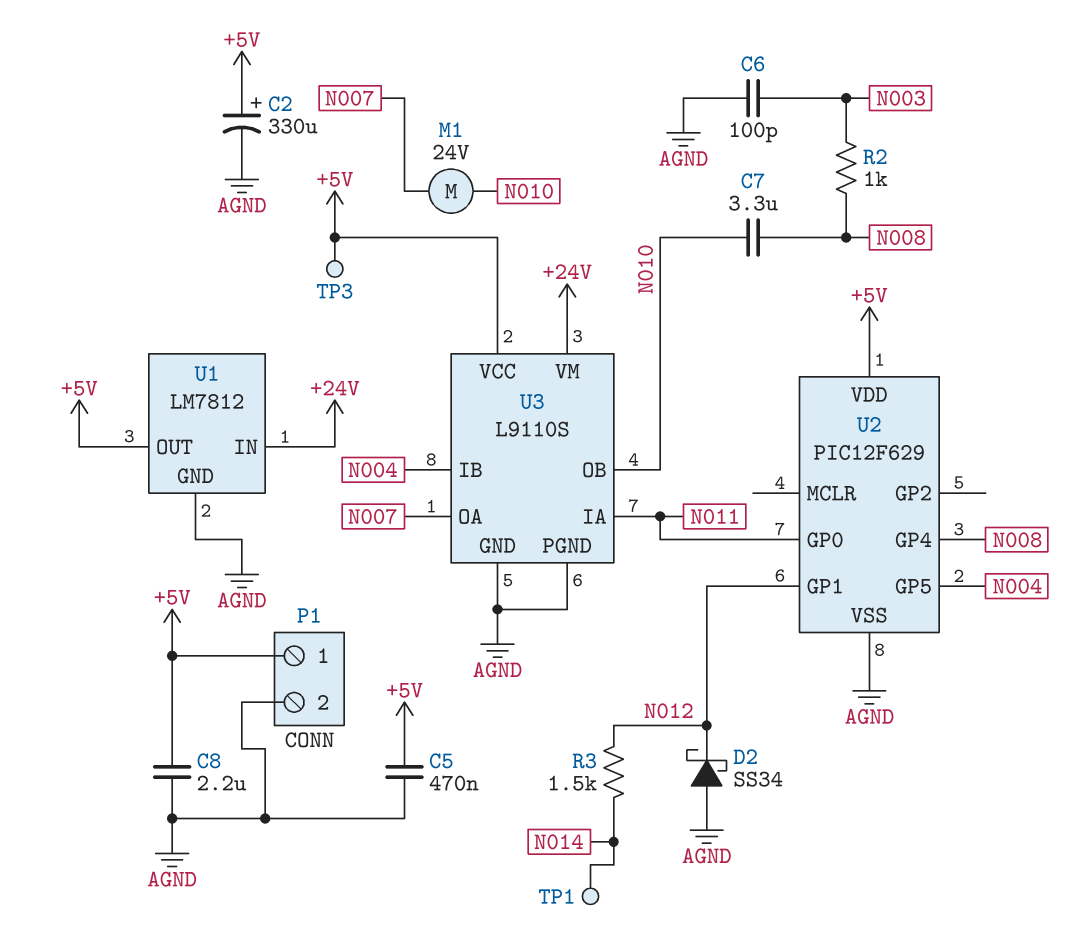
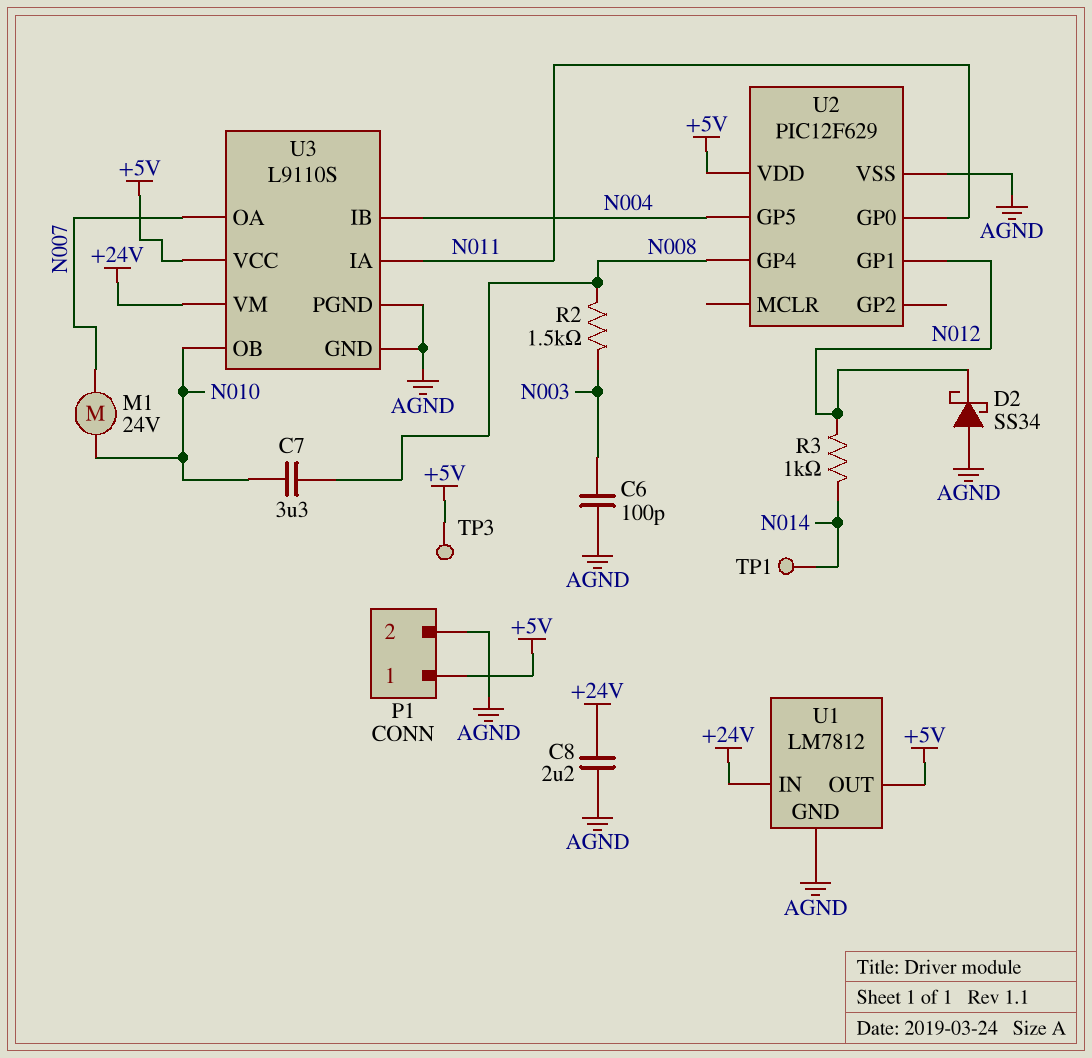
C2: 330uF (plus +5V, minus AGND) -> none
C5: 470nF (+5V, AGND) -> none
C8: 2.2uF (+5V, AGND) -> 2.2uF (+24V, AGND)
R2: 1k (N003, N008) -> 1.5k (N003, N008)
R3: 1.5k (N012, N014) -> 1k (N012, N014)

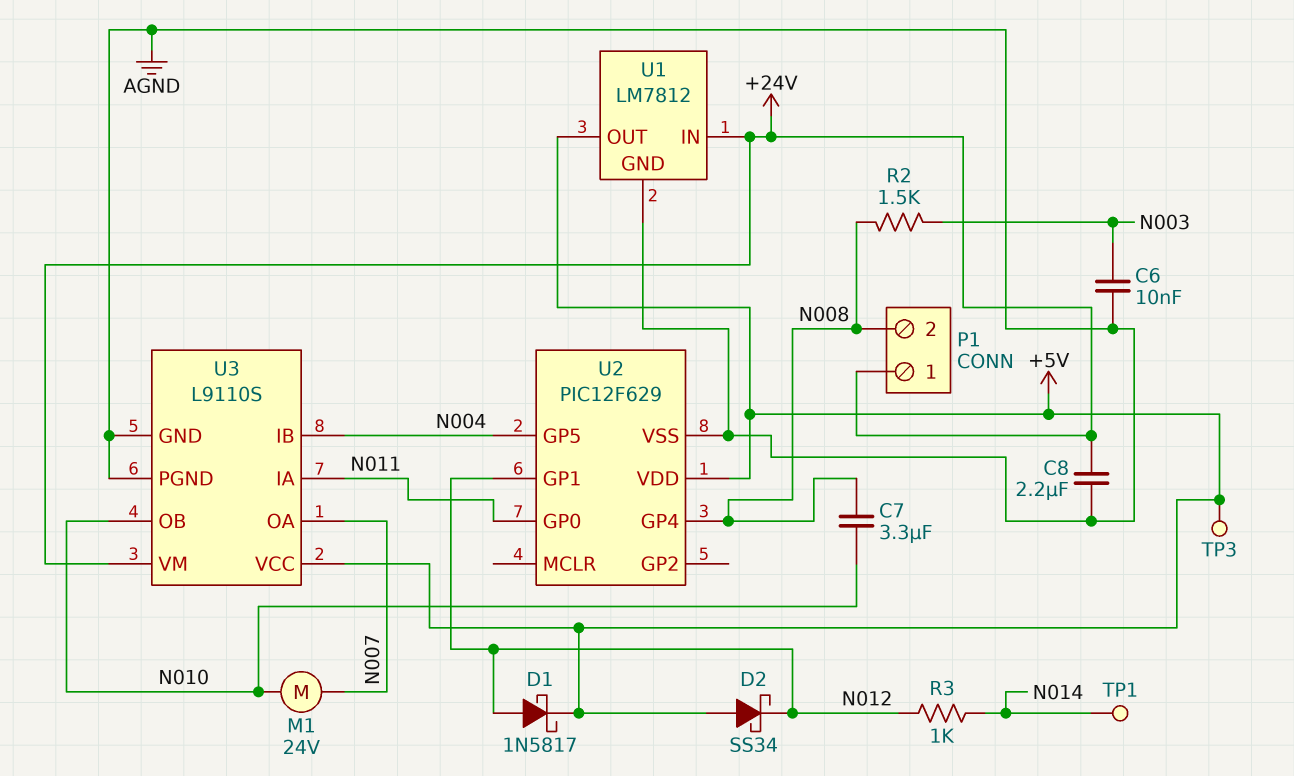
C6: 100pF (AGND, N003) -> 10nF (AGND, N003)
D1: none -> schottky 1N5817 (A N012, K +5V)
D2: schottky SS34 (A AGND, K N012) -> schottky SS34 (A +5V, K N012)
P1 pin 1: +5V -> +24V
P1 pin 2: AGND -> N008

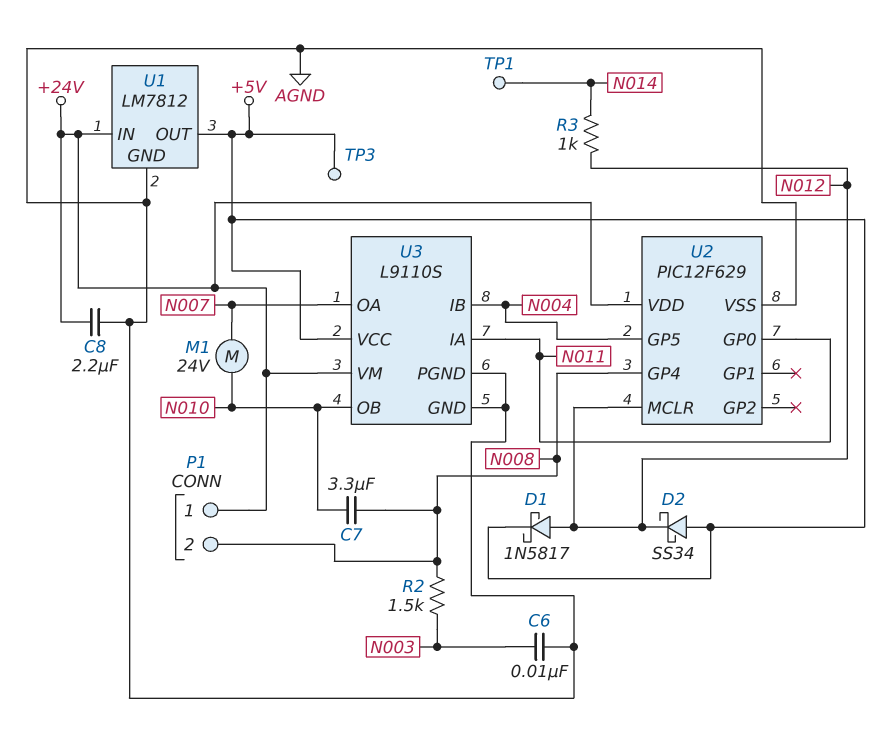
U2 pin GP1: N012 -> none
U2 pin MCLR: none -> N012
U2 pin VDD: +5V -> +24V

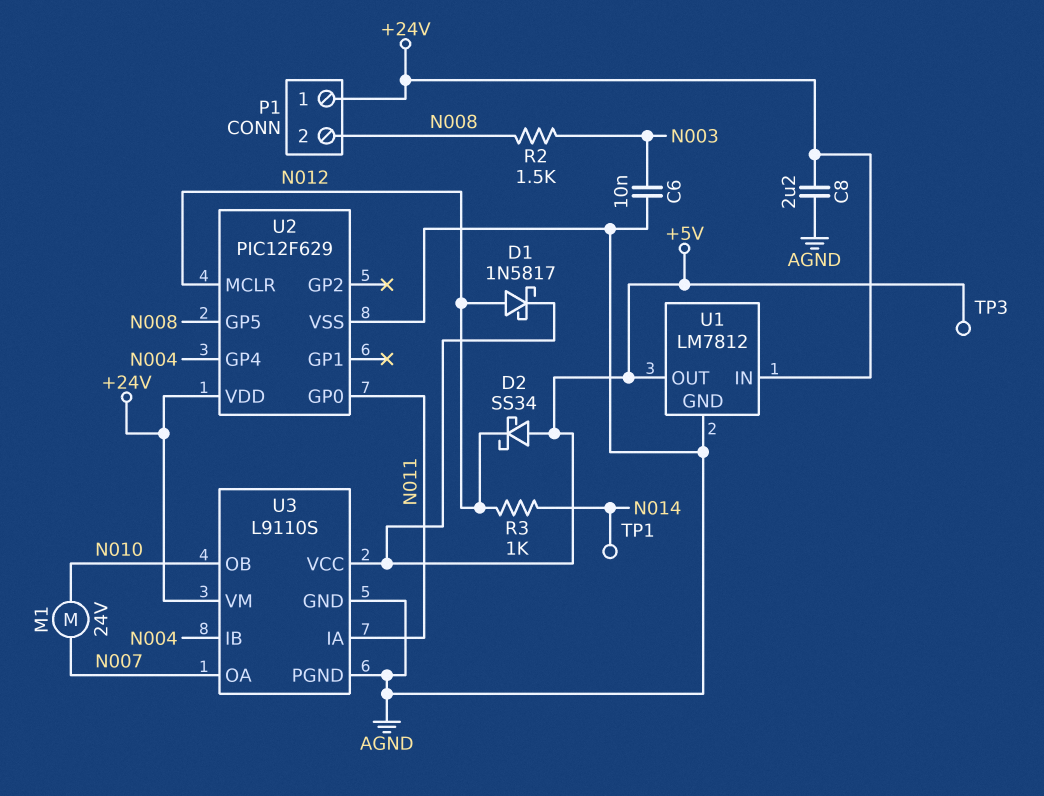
C7: 3.3uF (N008, N010) -> none
U2 pin GP4: N008 -> N004
U2 pin GP5: N004 -> N008

